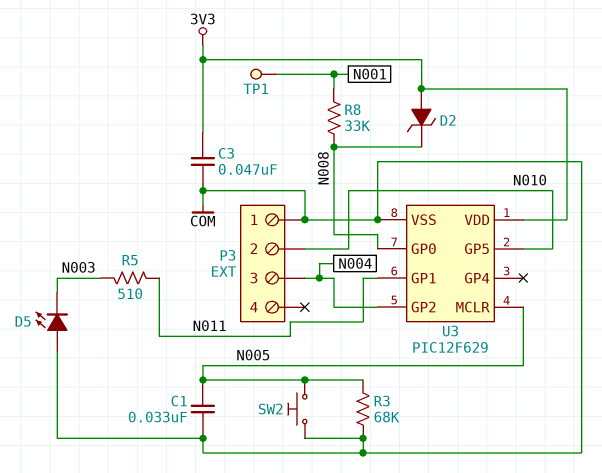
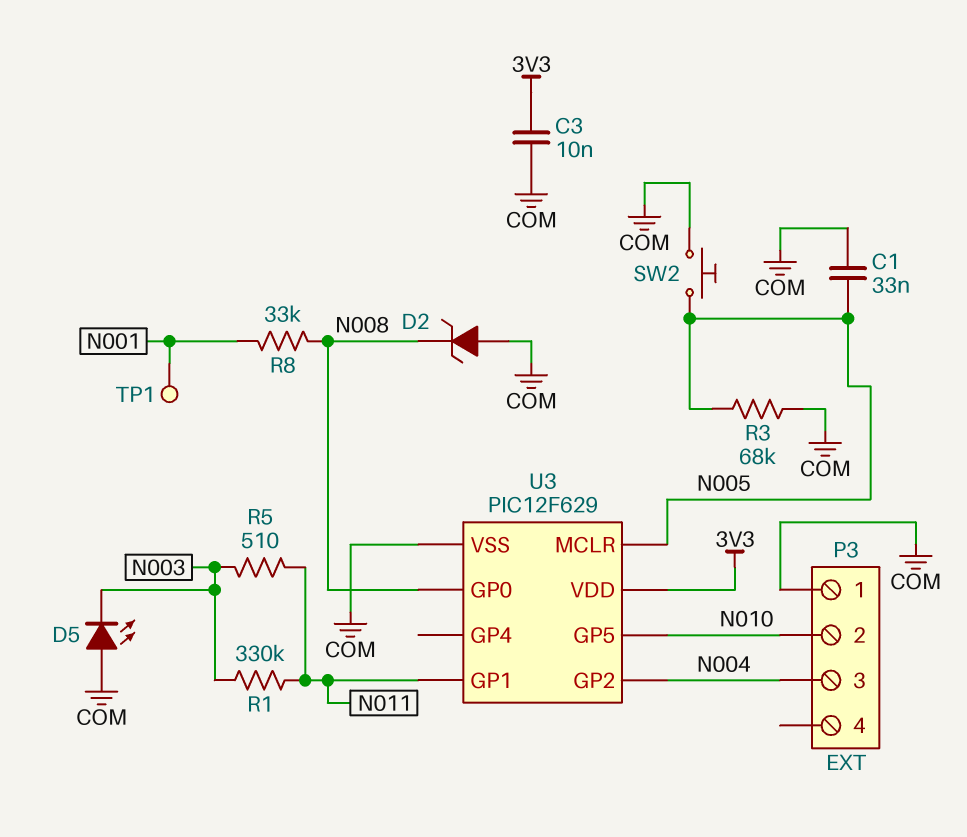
C3: 47nF (3V3, COM) -> 10nF (3V3, COM)
D2: zener (A 3V3, K N008) -> zener (A COM, K N008)
R1: none -> 330k (N003, N011)

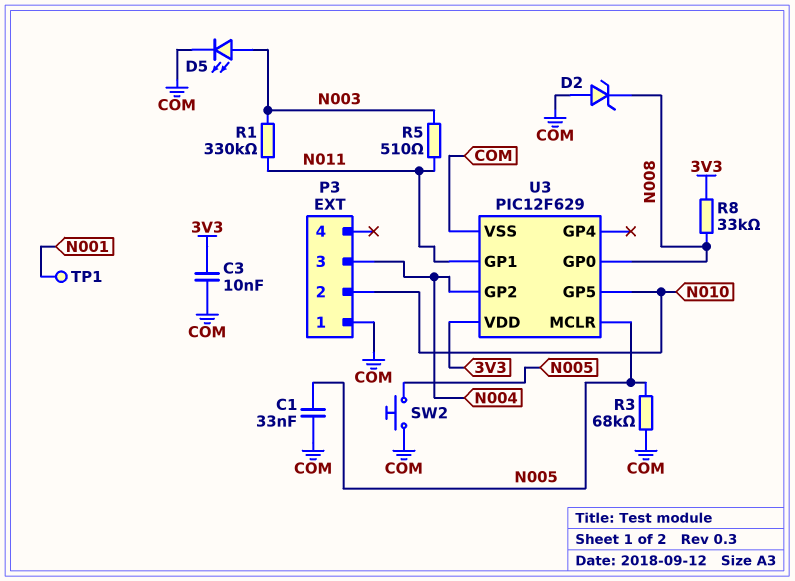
D5: LED (A COM, K N003) -> LED (A N003, K COM)
R8: 33k (N001, N008) -> 33k (3V3, N008)

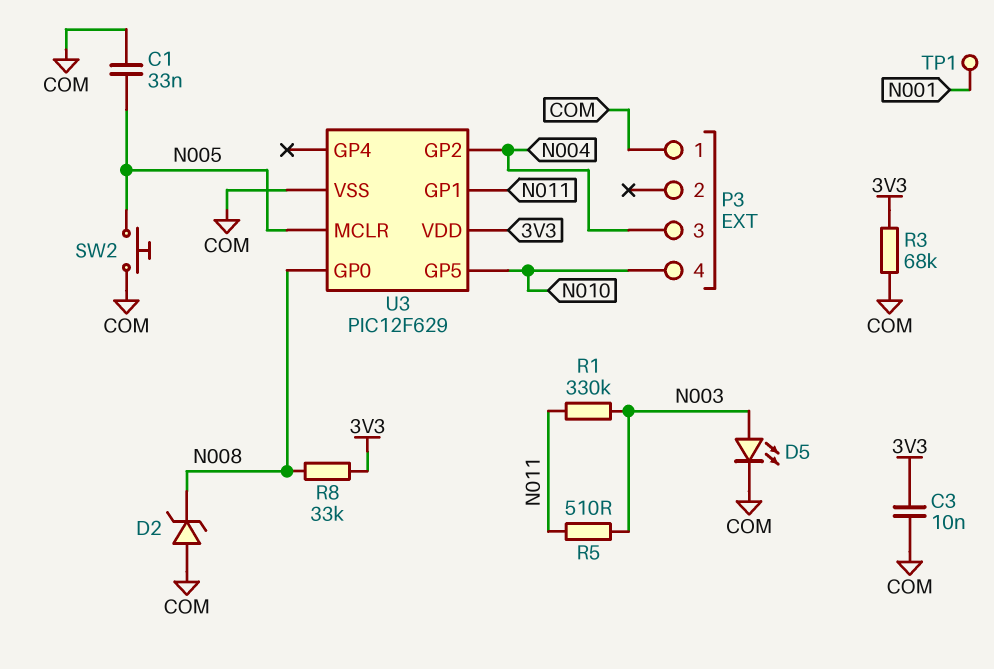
P3 pin 2: N010 -> none
P3 pin 4: none -> N010
R3: 68k (COM, N005) -> 68k (3V3, COM)

